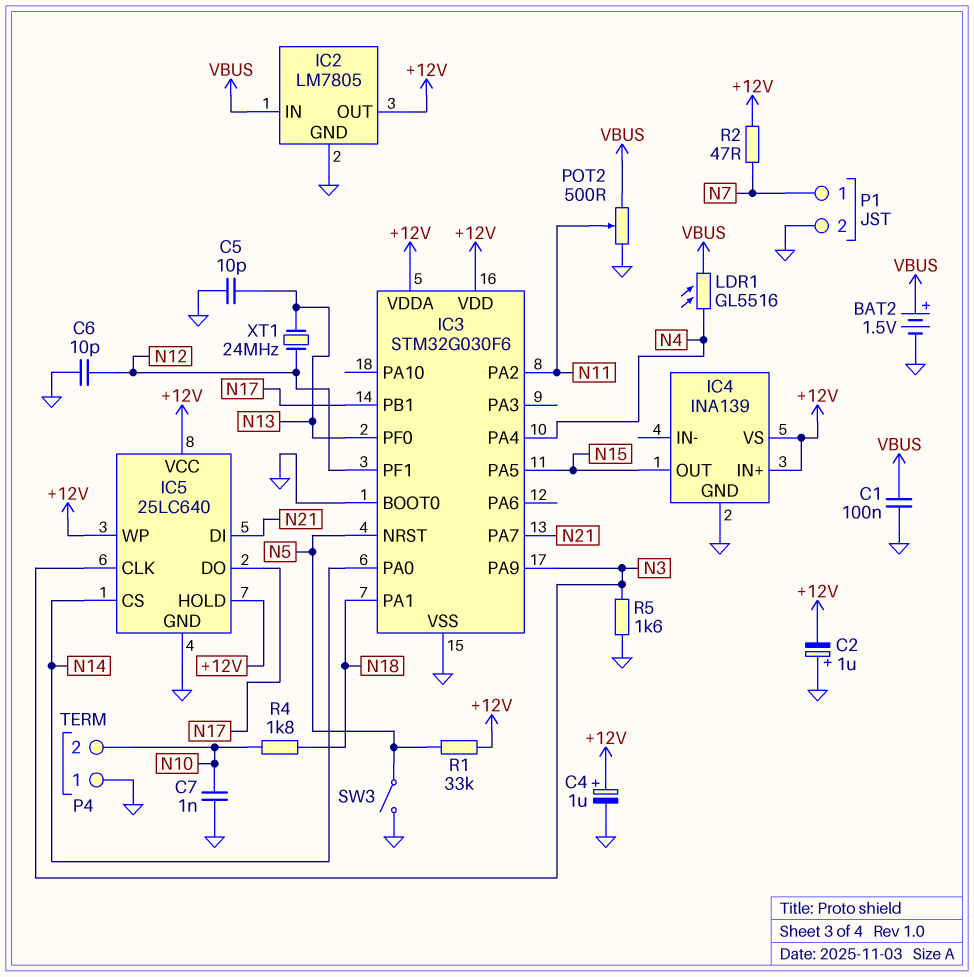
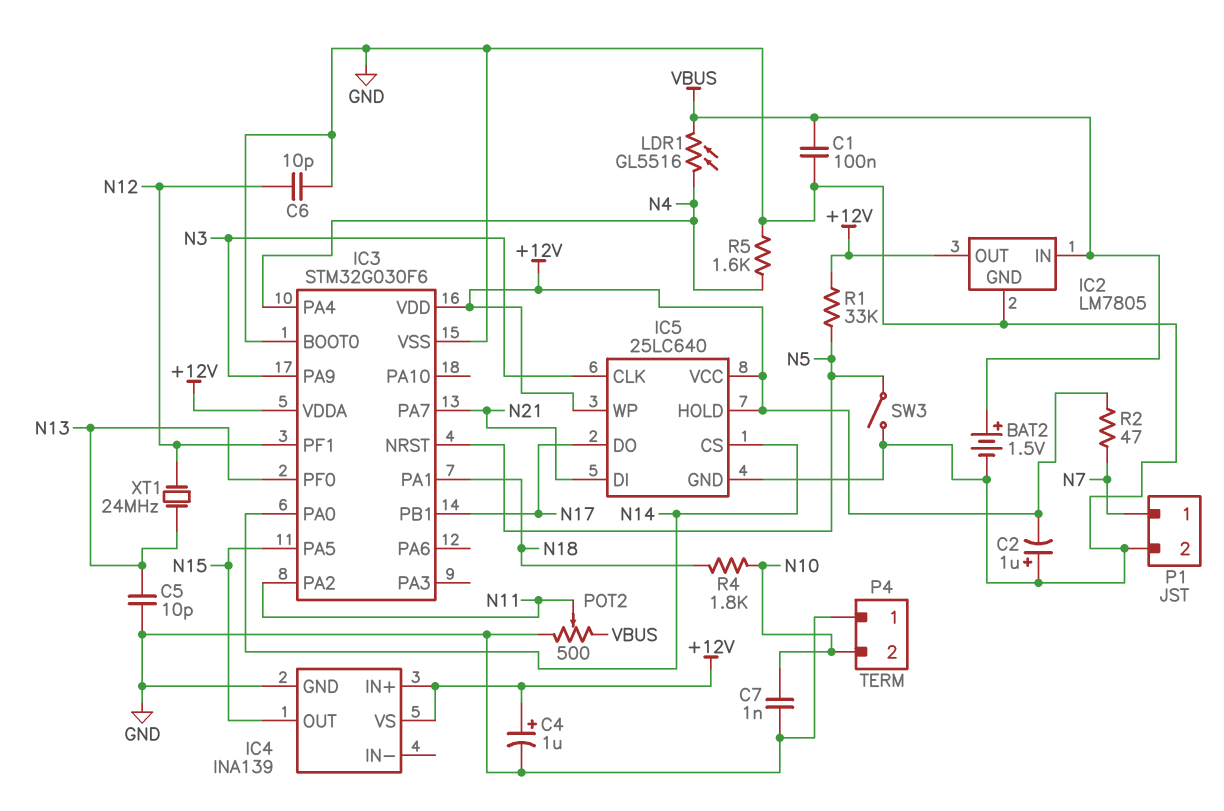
R5: 1.6k (GND, N3) -> 1.6k (GND, N4)

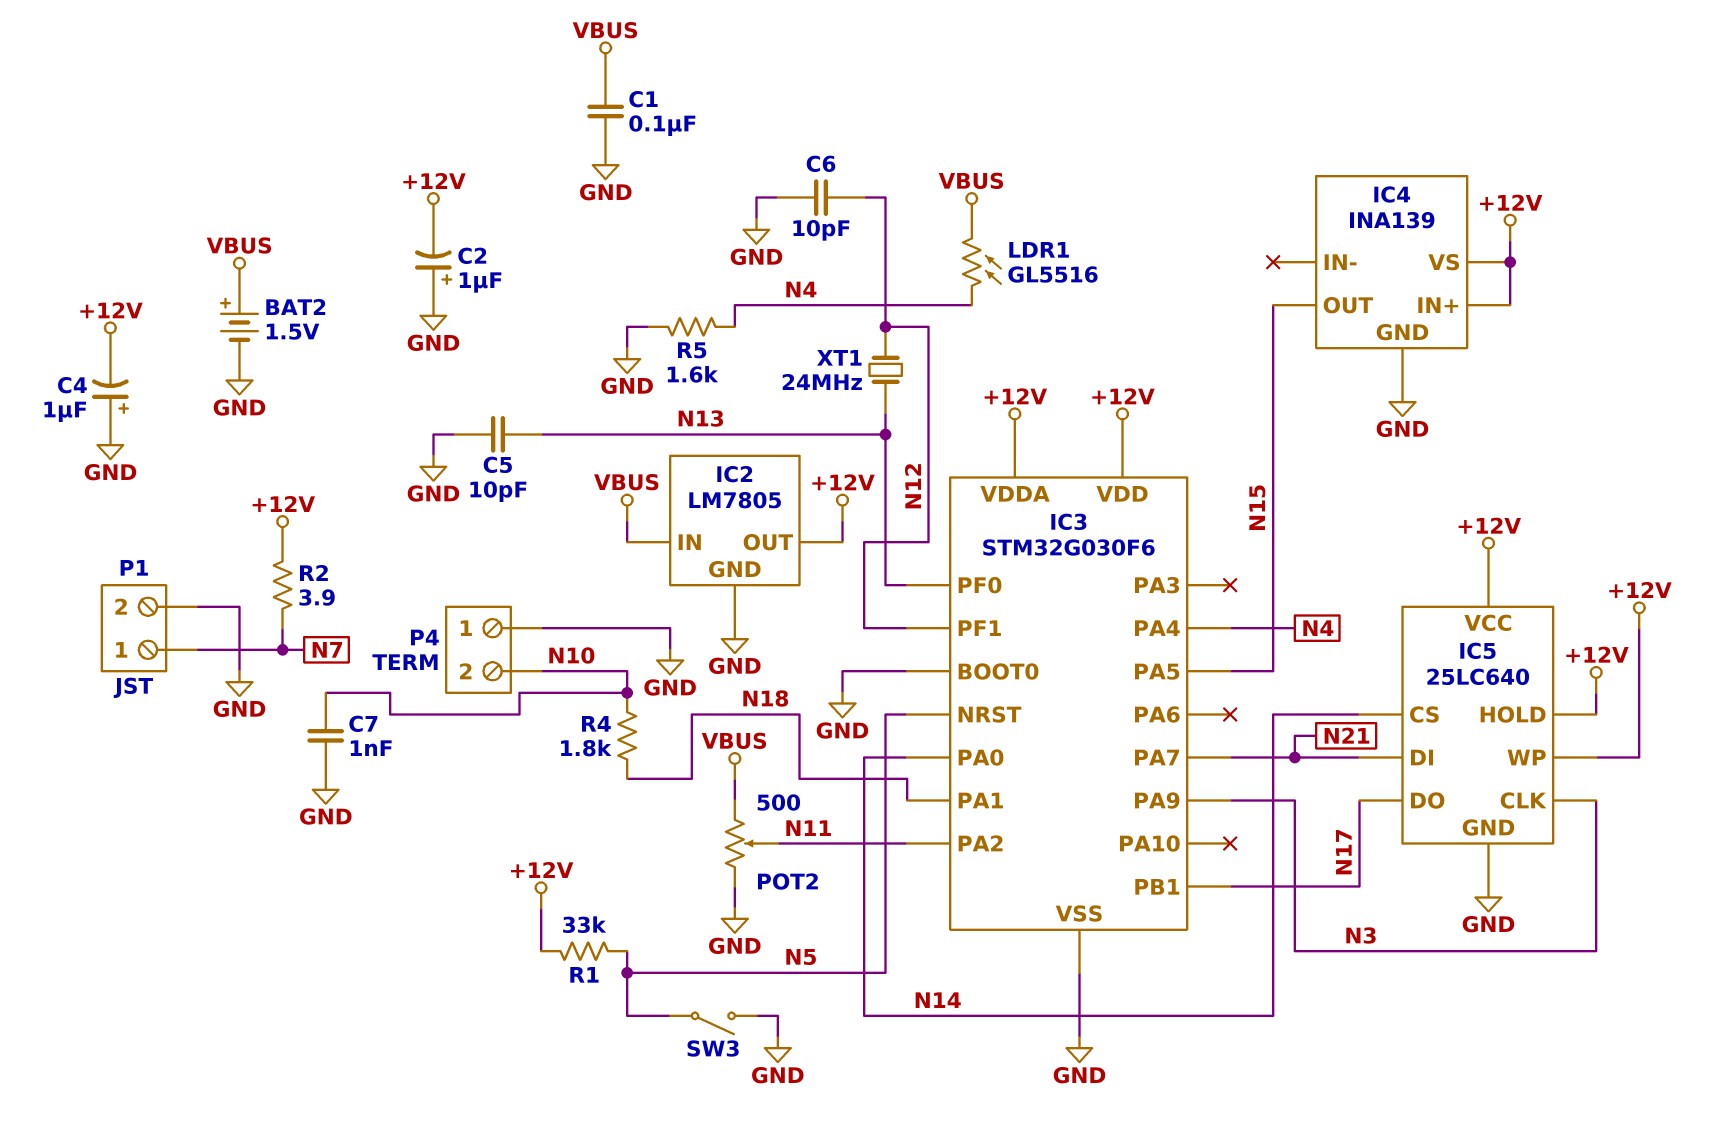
C4: 1uF (plus +12V, minus GND) -> 1uF (plus GND, minus +12V)
R2: 47 (+12V, N7) -> 3.9 (+12V, N7)

